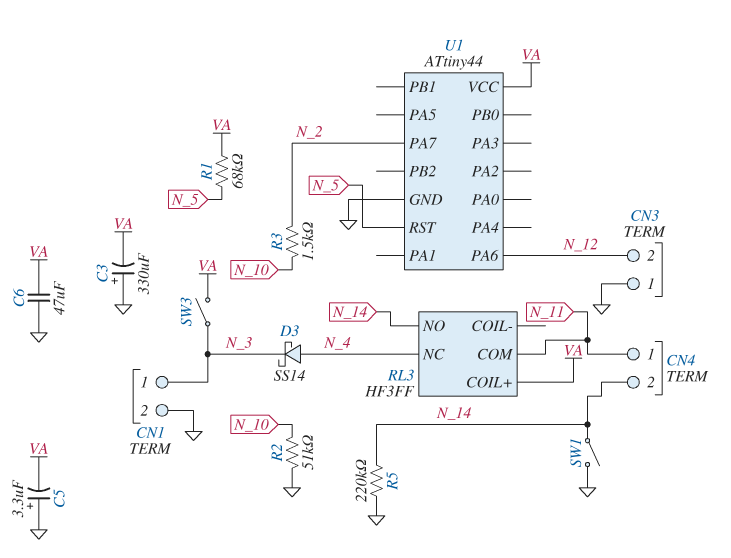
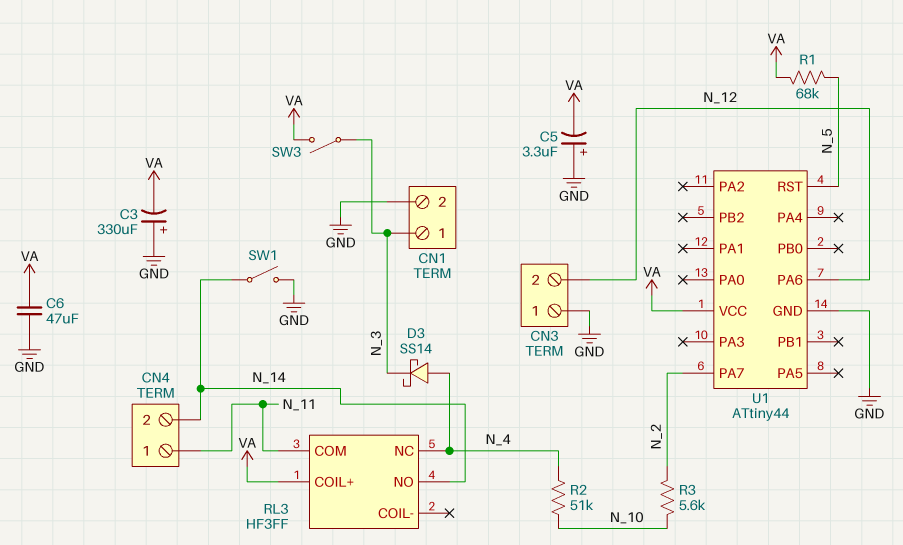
R2: 51k (GND, N_10) -> 51k (N_4, N_10)
R3: 1.5k (N_2, N_10) -> 5.6k (N_2, N_10)
R5: 220k (GND, N_14) -> none

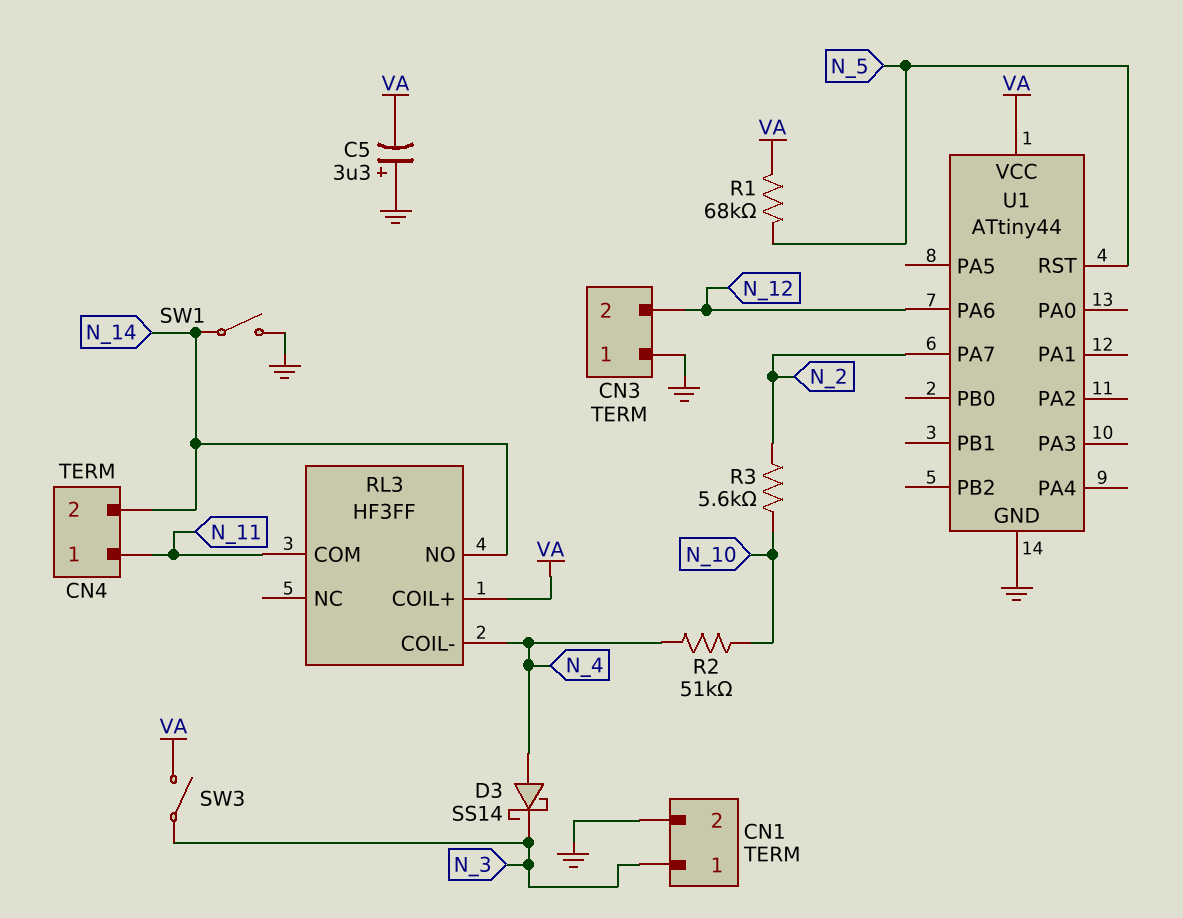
C3: 330uF (plus GND, minus VA) -> none
C6: 47uF (GND, VA) -> none
RL3 pin COIL-: none -> N_4
RL3 pin NC: N_4 -> none

